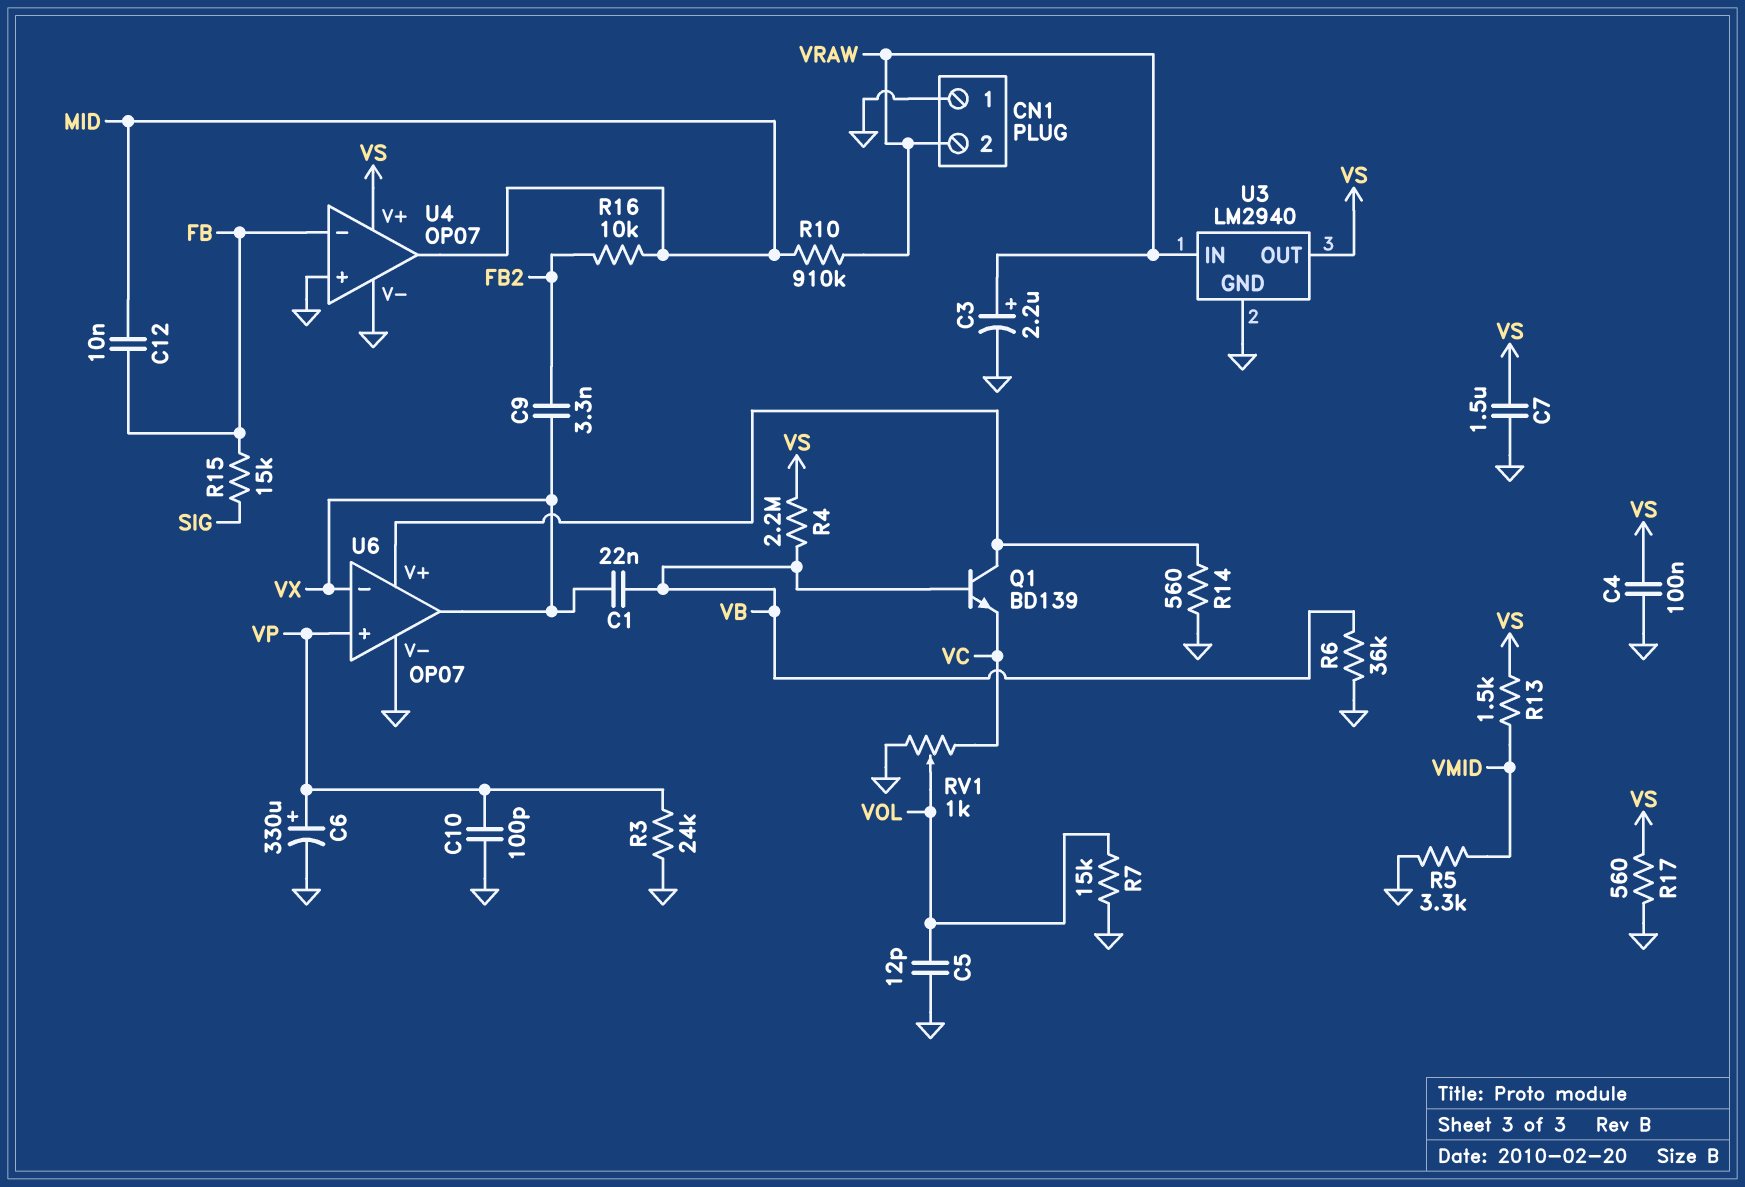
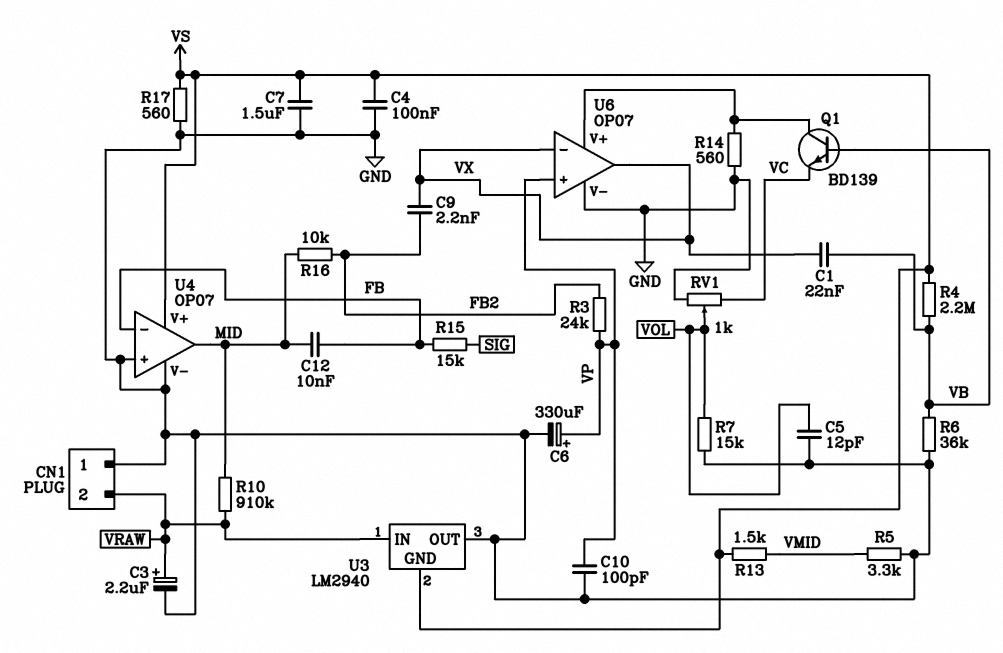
C9: 3.3nF (FB2, VX) -> 2.2nF (FB2, VX)
R3: 24k (GND, VP) -> 24k (FB2, VP)
U3 pin GND: GND -> VS
U3 pin OUT: VS -> GND

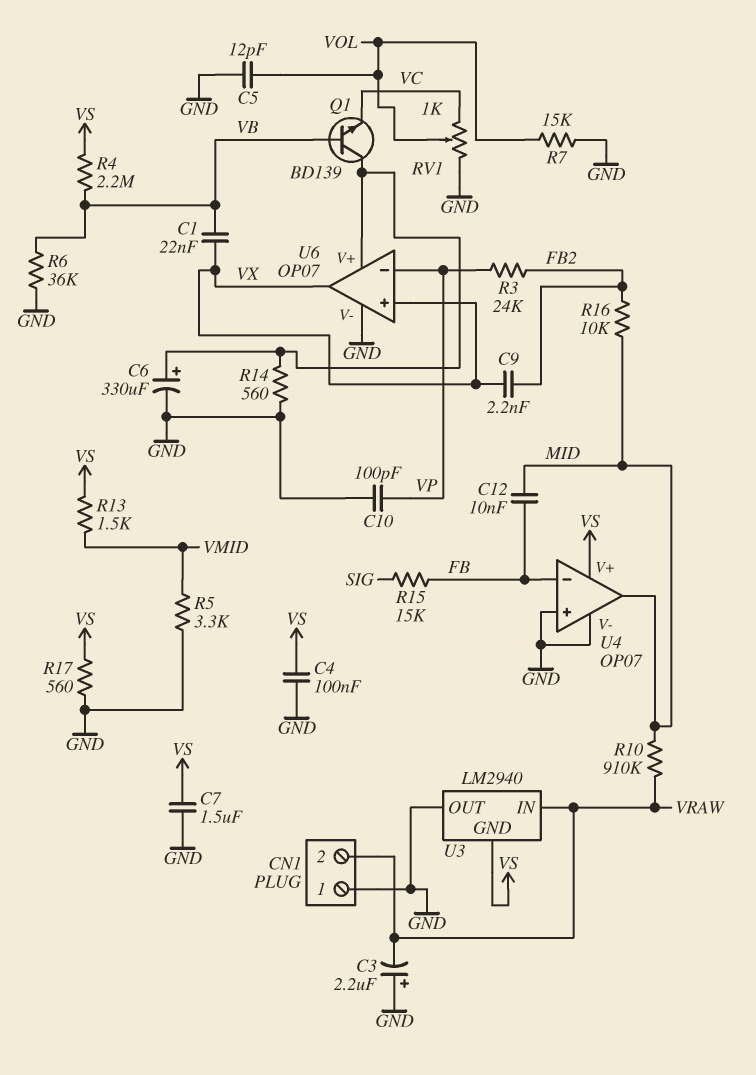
C3: 2.2uF (plus VRAW, minus GND) -> 2.2uF (plus GND, minus VRAW)
C6: 330uF (plus VP, minus GND) -> 330uF (plus U6/V+, minus GND)
U6 pin in+: VP -> VX
U6 pin in-: VX -> VP

